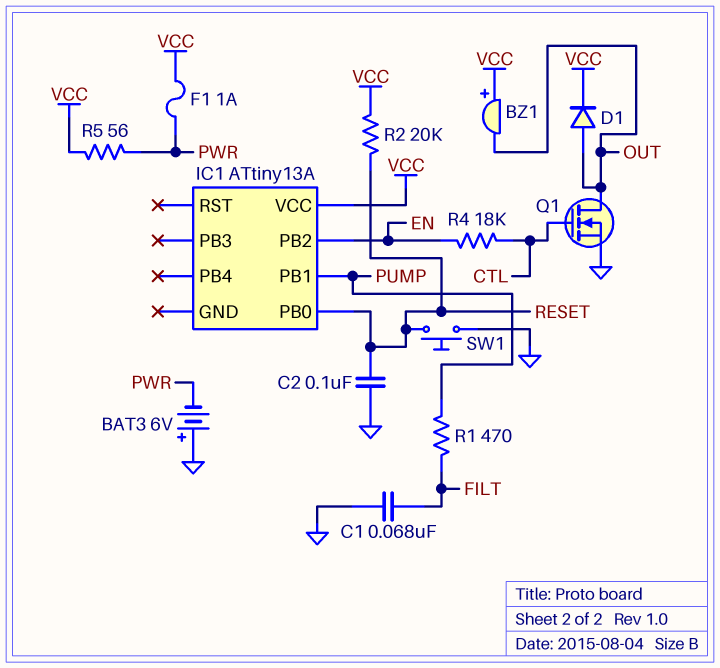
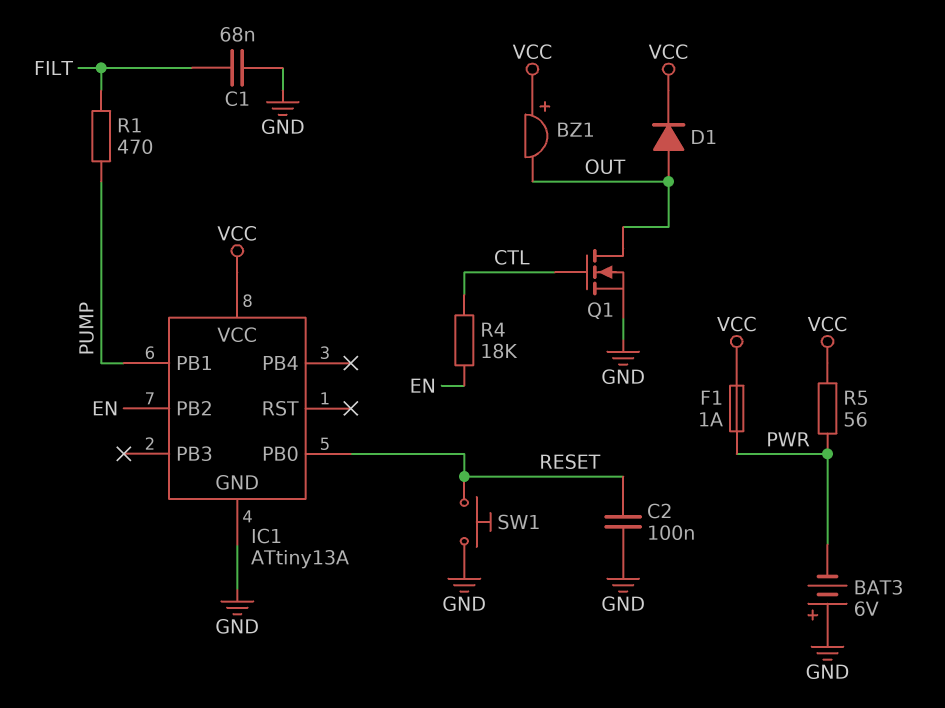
IC1 pin GND: none -> GND
R2: 20k (RESET, VCC) -> none

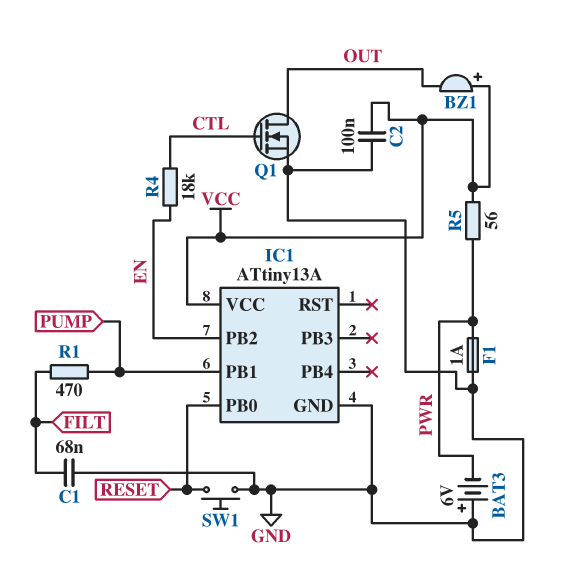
C2: 100nF (GND, RESET) -> 100nF (GND, VCC)
D1: diode (A OUT, K VCC) -> none
F1: 1A (PWR, VCC) -> 1A (GND, PWR)

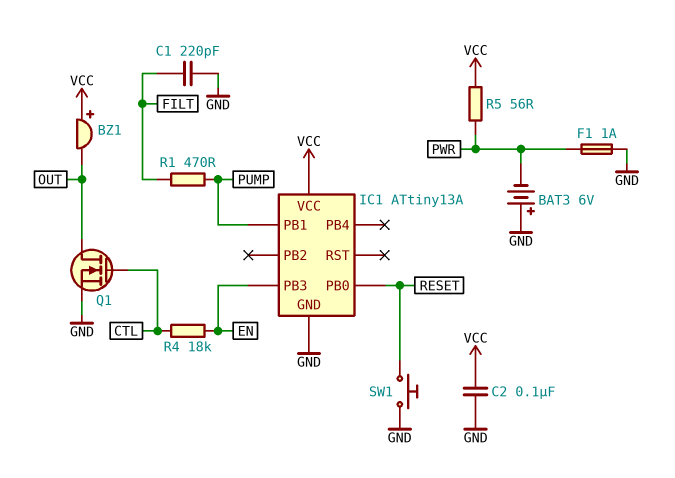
C1: 68nF (FILT, GND) -> 220pF (FILT, GND)
IC1 pin PB2: EN -> none
IC1 pin PB3: none -> EN

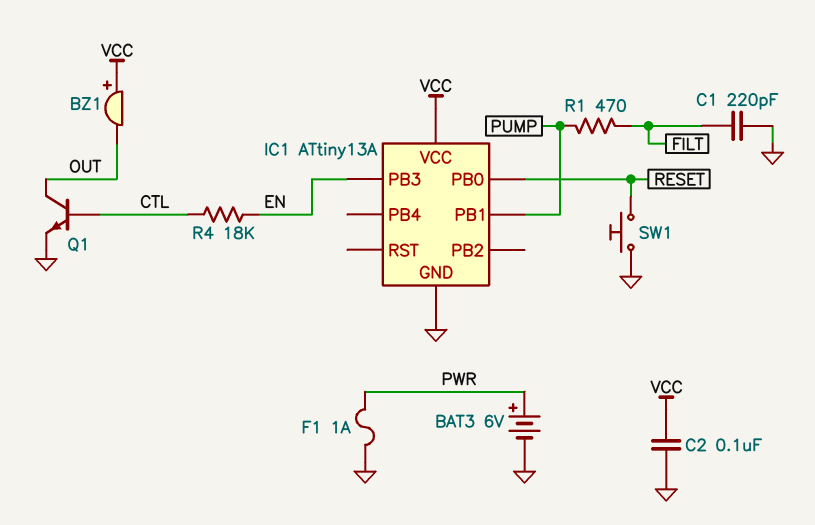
BAT3: 6V (plus GND, minus PWR) -> 6V (plus PWR, minus GND)
Q1: NMOS (G CTL, D OUT, S GND) -> NPN (B CTL, C OUT, E GND)
R5: 56 (PWR, VCC) -> none

